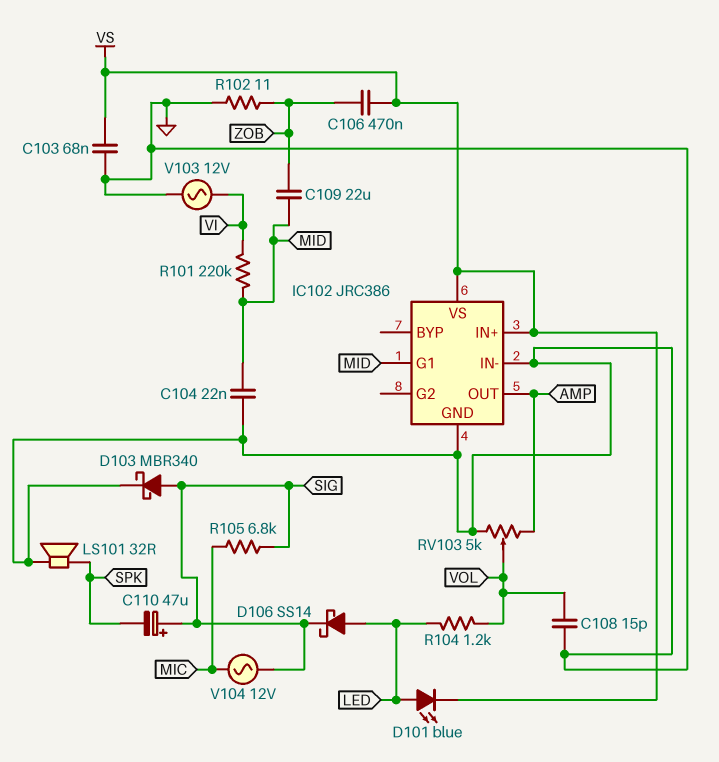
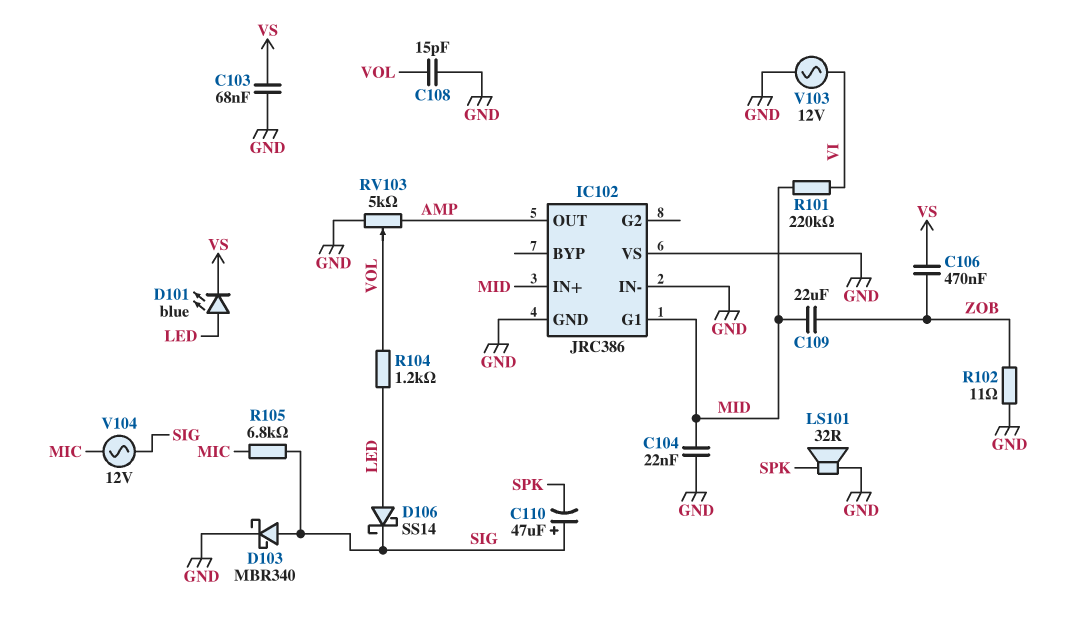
IC102 pin IN+: VS -> MID
IC102 pin VS: VS -> GND

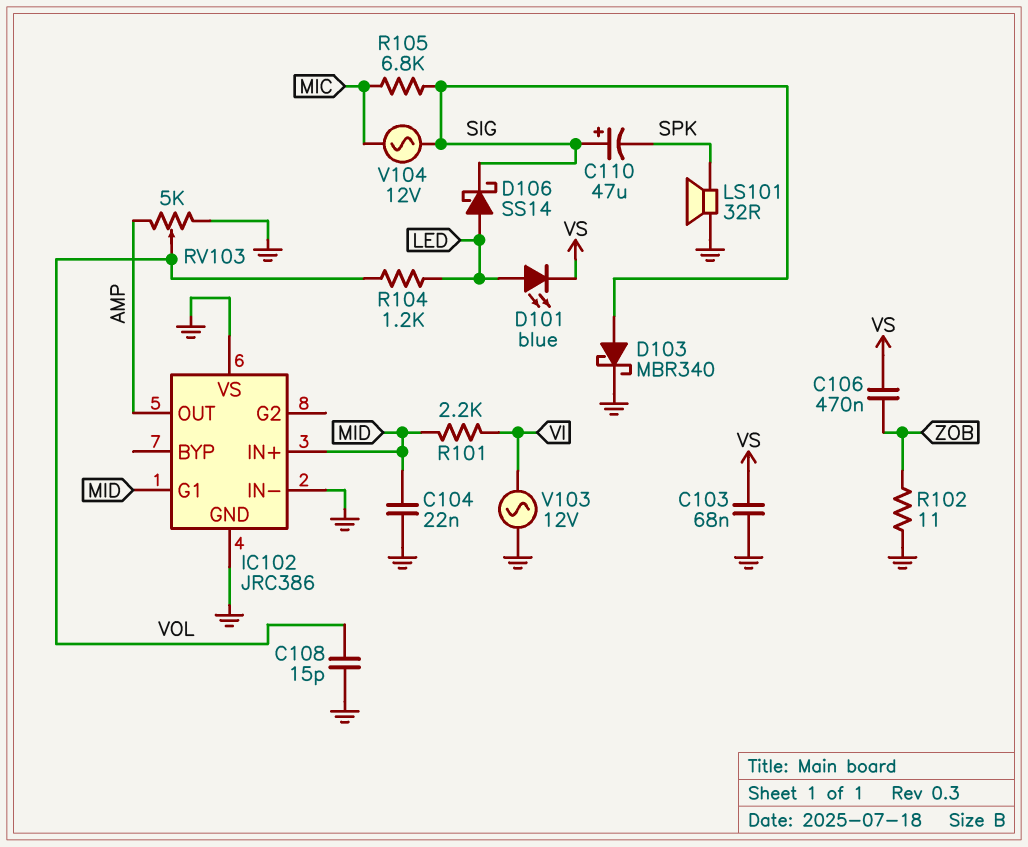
C109: 22uF (MID, ZOB) -> none
R101: 220k (MID, VI) -> 2.2k (MID, VI)

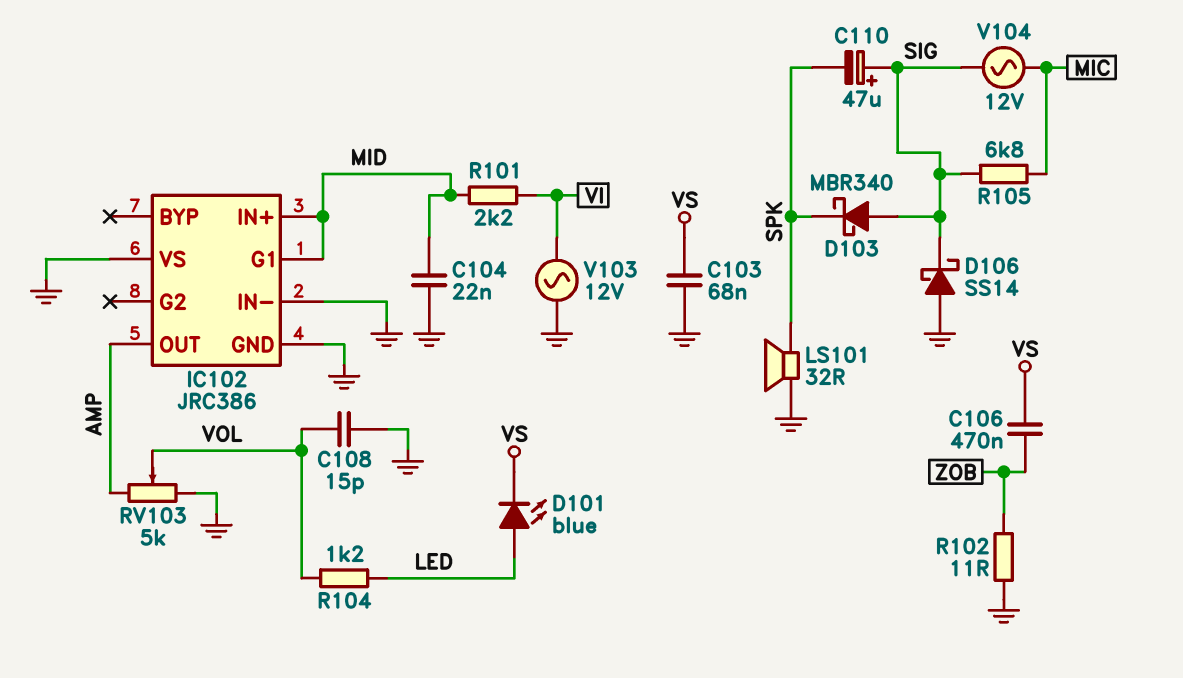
D103: schottky MBR340 (A SIG, K GND) -> schottky MBR340 (A SIG, K SPK)
D106: schottky SS14 (A LED, K SIG) -> schottky SS14 (A GND, K SIG)

